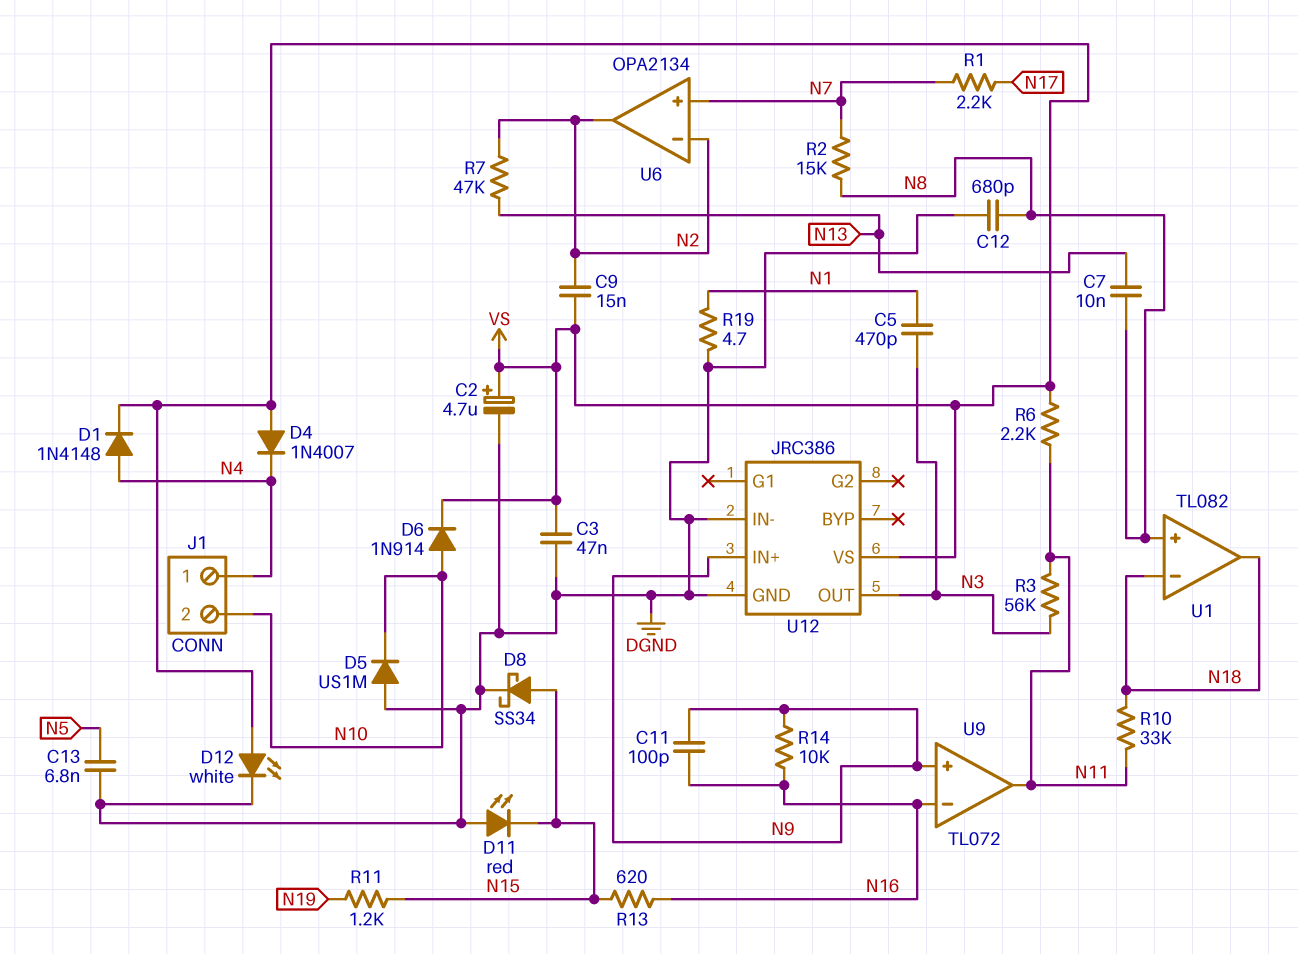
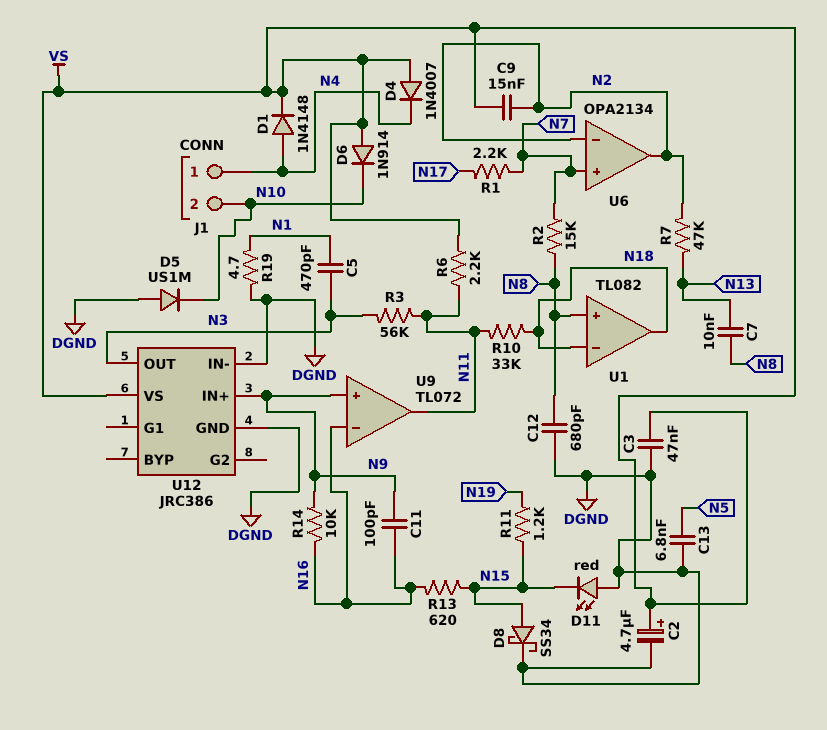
D6: diode 1N914 (A N10, K VS) -> diode 1N914 (A VS, K N10)
D12: LED white (A VS, K DGND) -> none

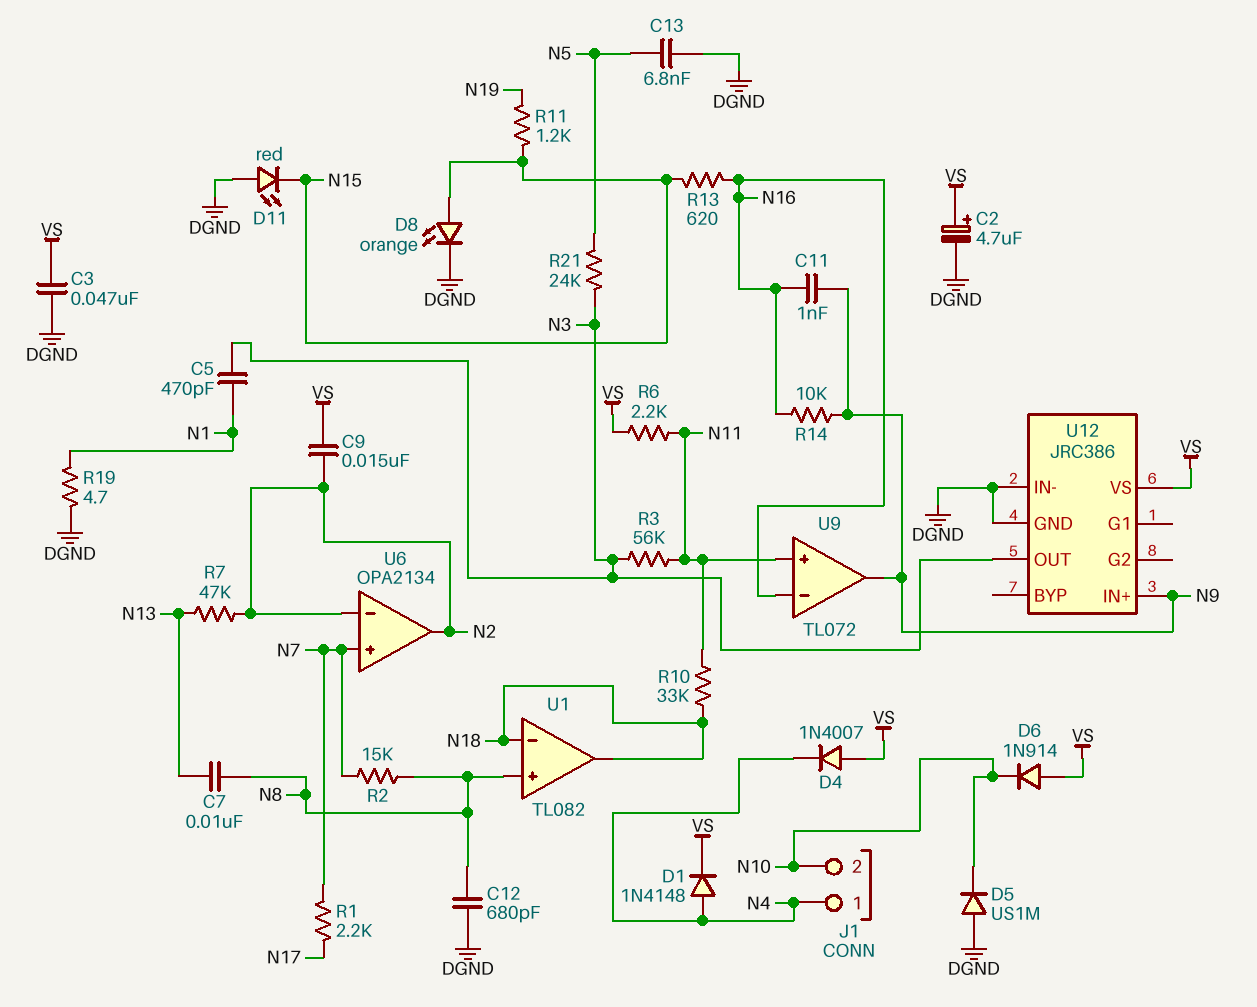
C11: 100pF (N9, N16) -> 1nF (N9, N16)
D8: schottky SS34 (A N15, K DGND) -> LED orange (A N15, K DGND)
R21: none -> 24k (N3, N5)
U9 pin in+: N9 -> N11
U9 pin out: N11 -> N9

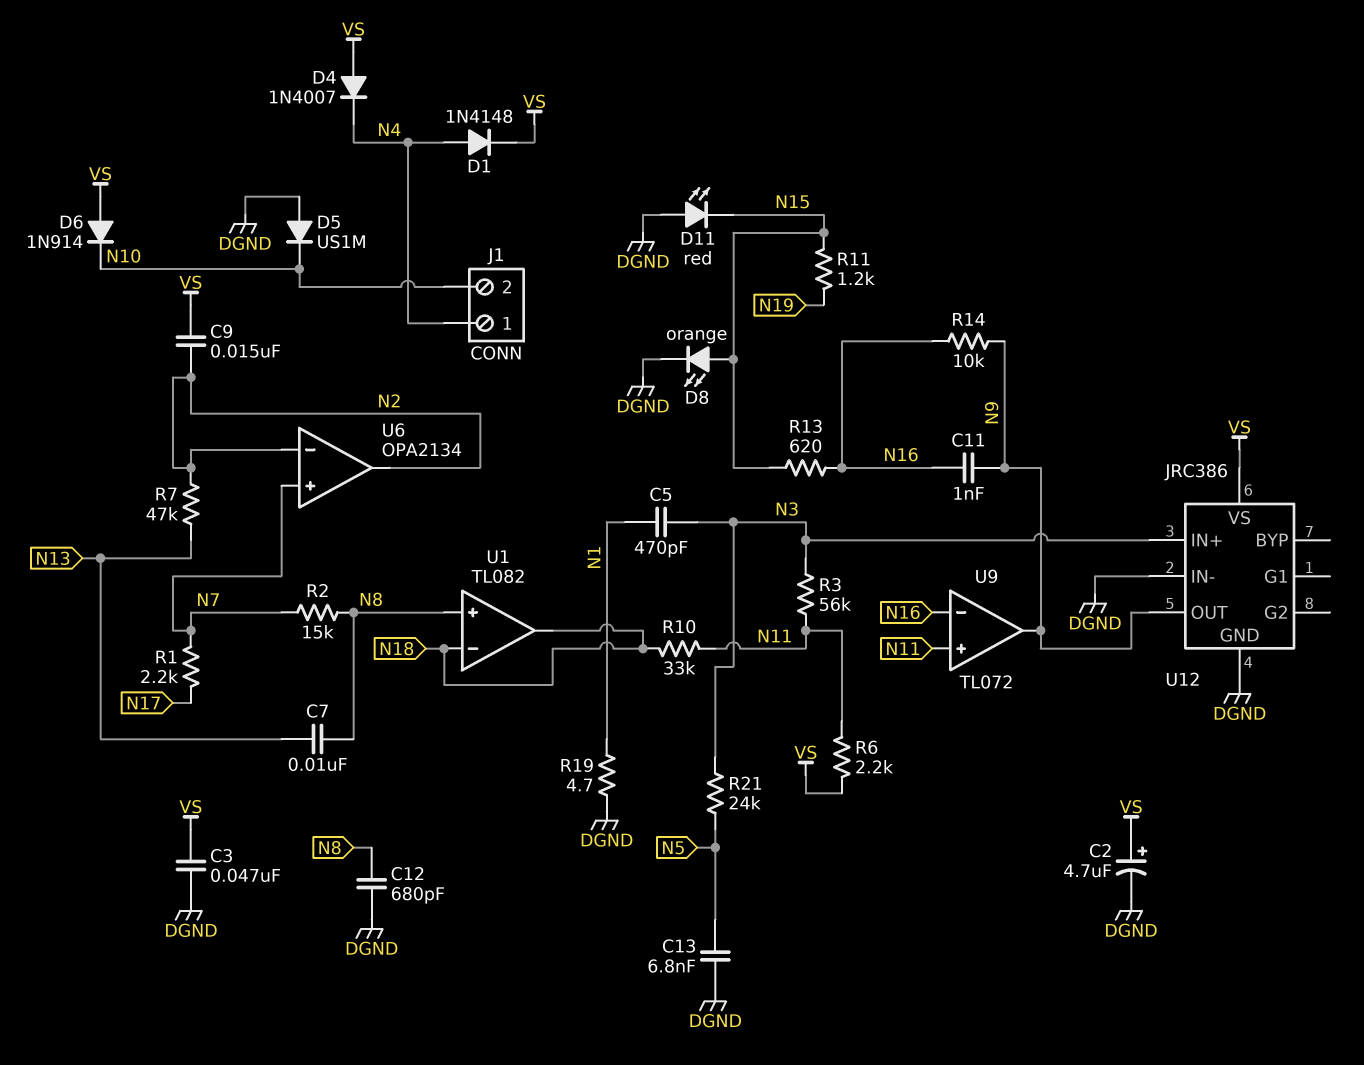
U12 pin IN+: N9 -> N3
U12 pin OUT: N3 -> N9

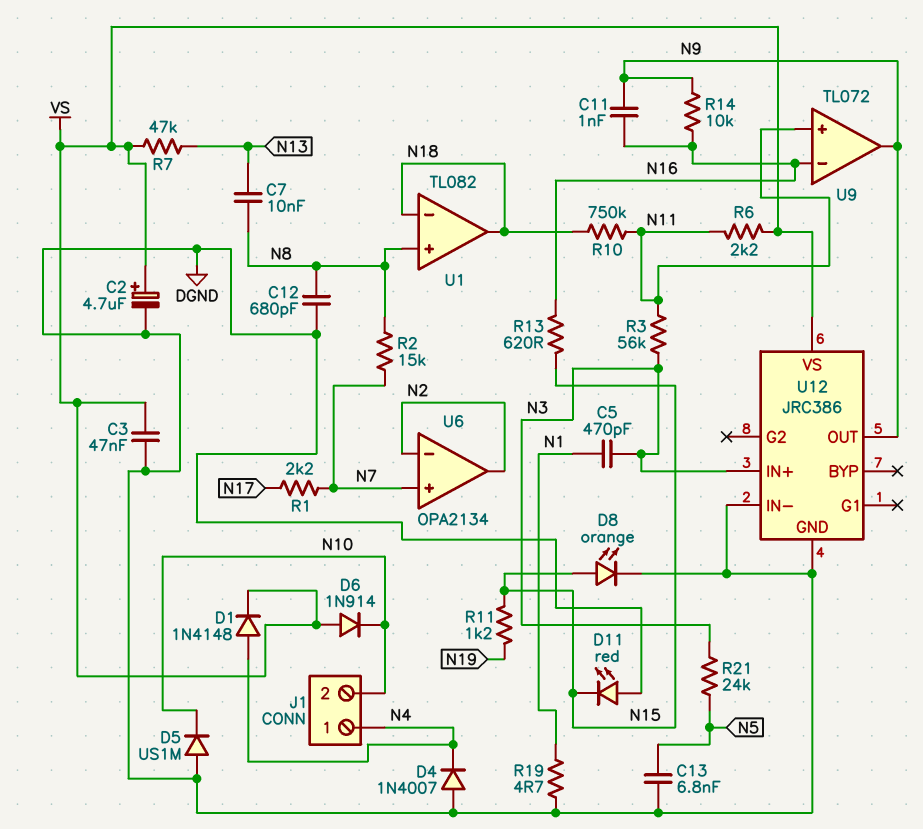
C9: 15nF (N2, VS) -> none
D4: diode 1N4007 (A VS, K N4) -> diode 1N4007 (A DGND, K N4)
R7: 47k (N2, N13) -> 47k (N13, VS)
R10: 33k (N11, N18) -> 750k (N11, N18)

